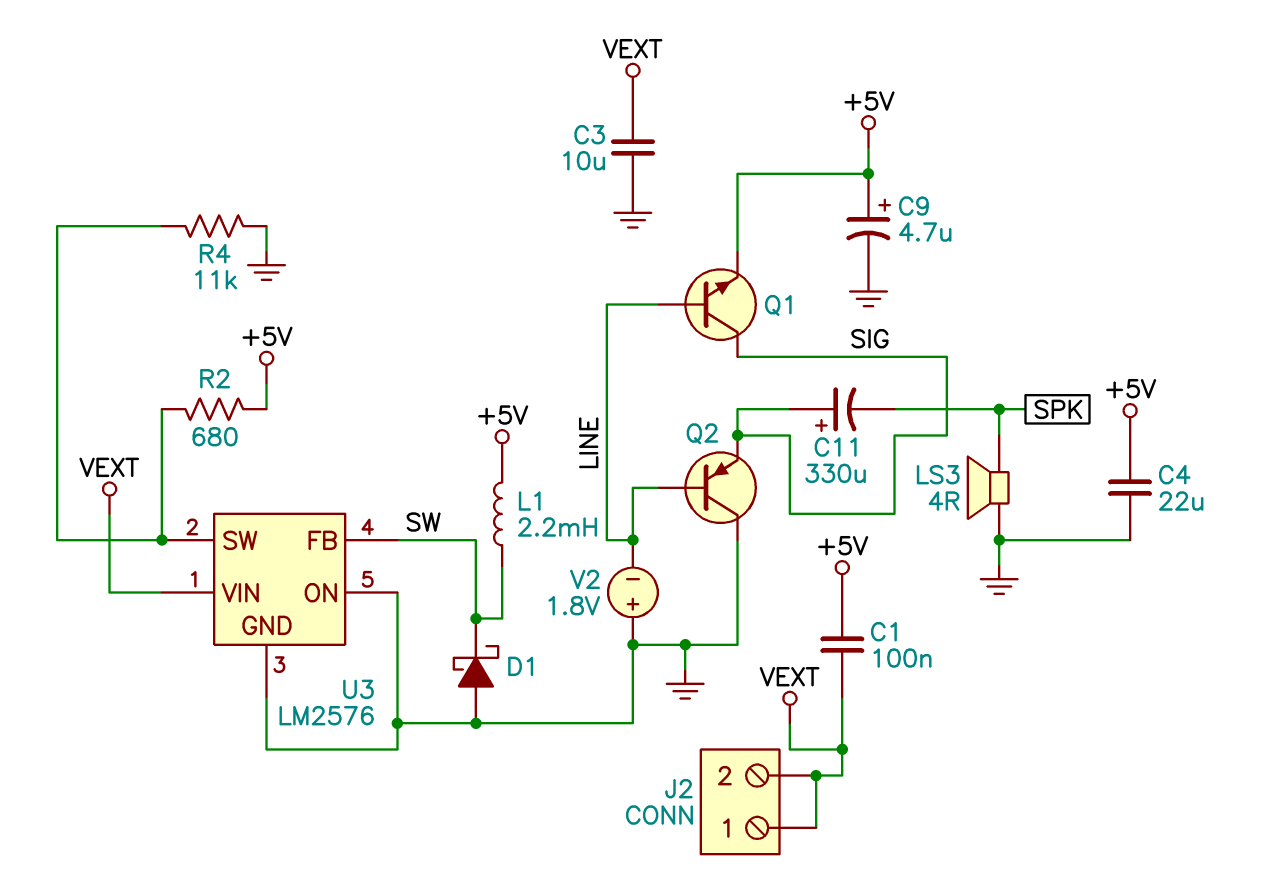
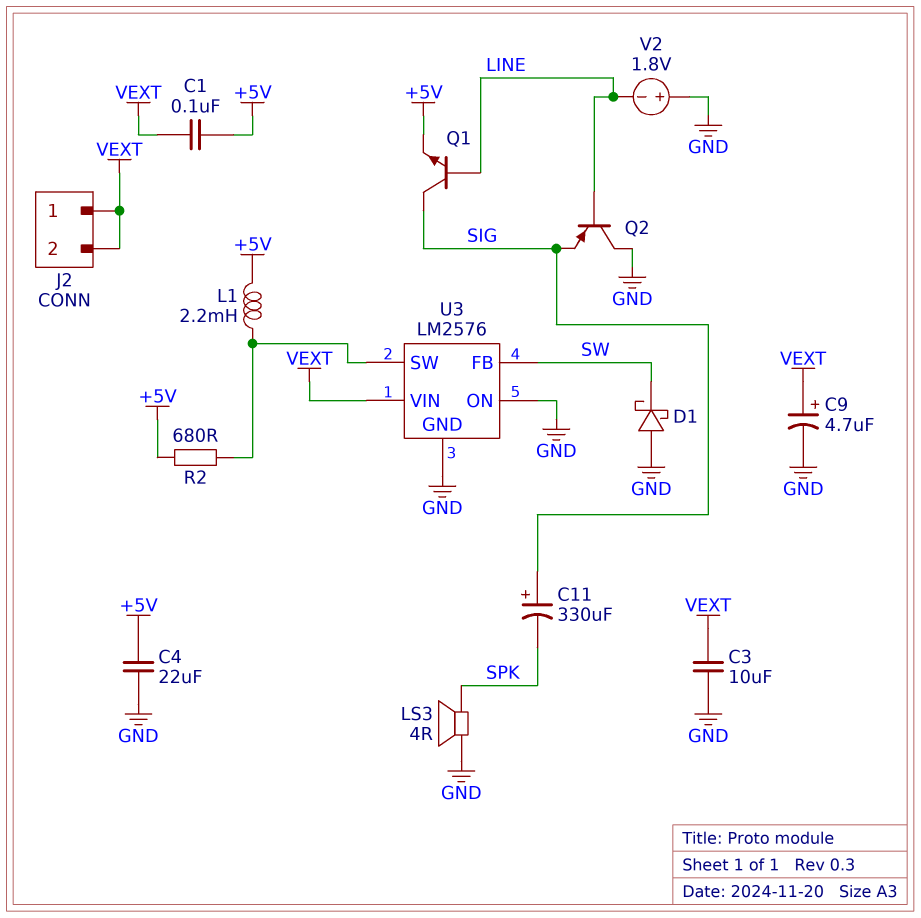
C9: 4.7uF (plus +5V, minus GND) -> 4.7uF (plus VEXT, minus GND)
L1: 2.2mH (+5V, SW) -> 2.2mH (+5V, U3/SW)
R4: 11k (GND, U3/SW) -> none

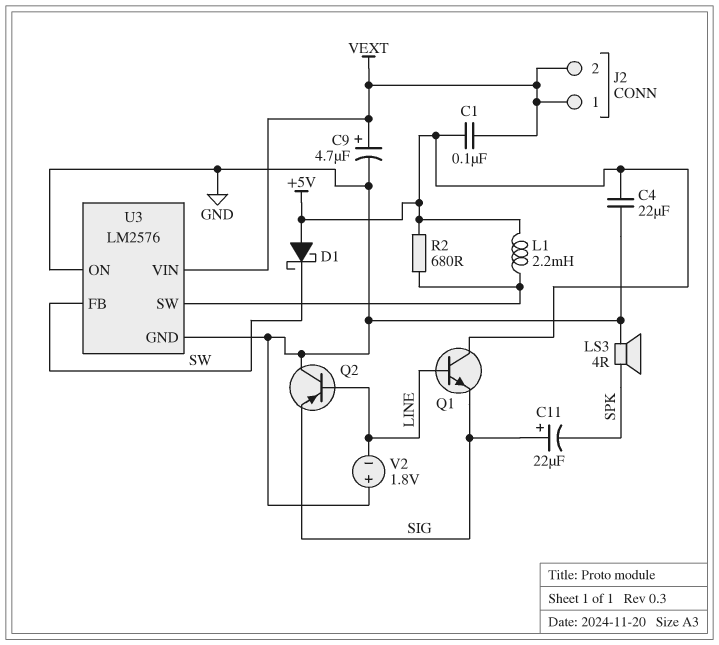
C3: 10uF (GND, VEXT) -> none
C11: 330uF (plus SIG, minus SPK) -> 22uF (plus SIG, minus SPK)
D1: schottky (A GND, K SW) -> schottky (A +5V, K SW)
Q1: NPN (B LINE, C SIG, E +5V) -> NPN (B LINE, C +5V, E SIG)

